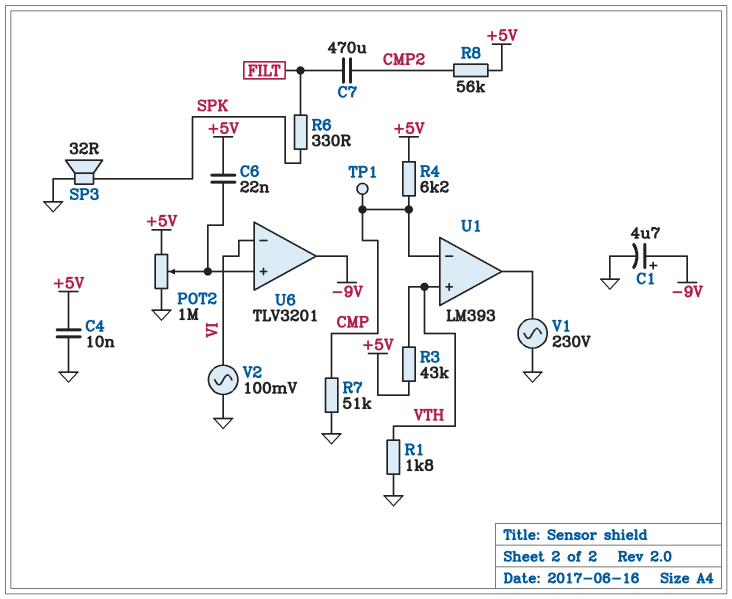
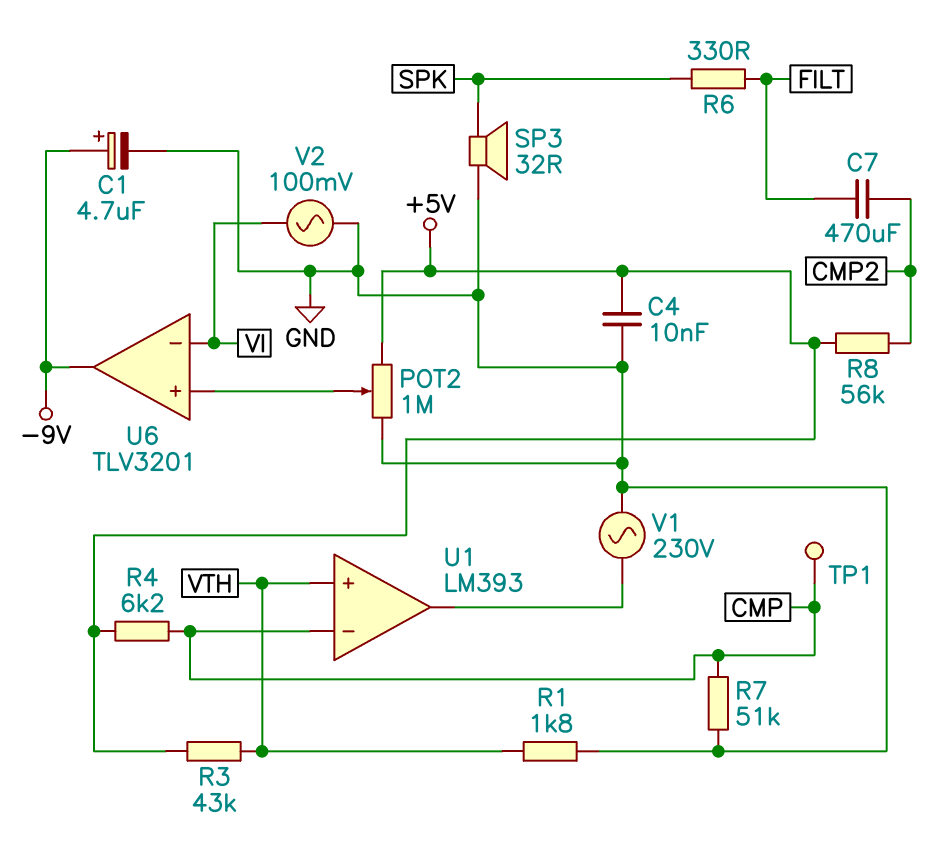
C6: 22nF (+5V, U6/in+) -> none

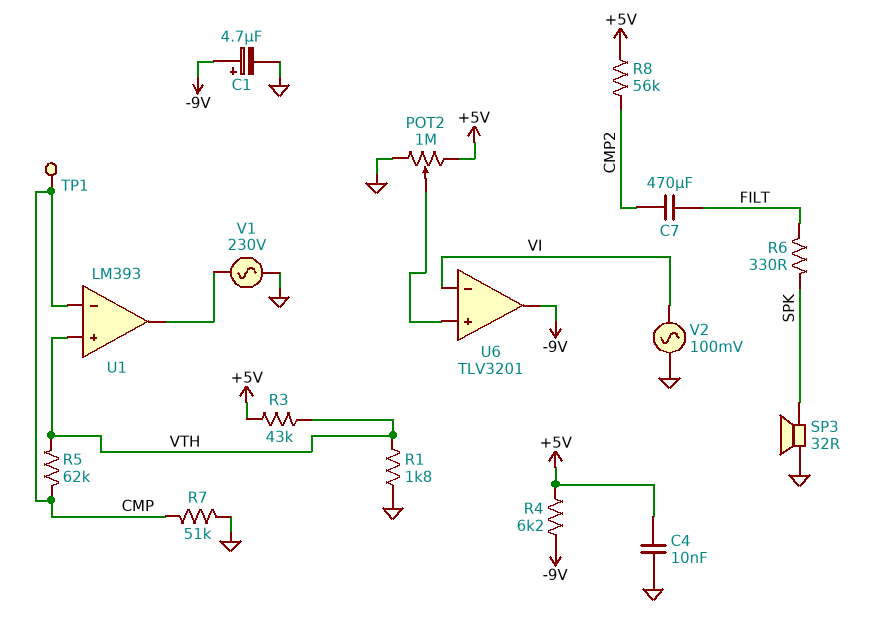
R4: 6.2k (+5V, CMP) -> 6.2k (+5V, -9V)
R5: none -> 62k (CMP, VTH)

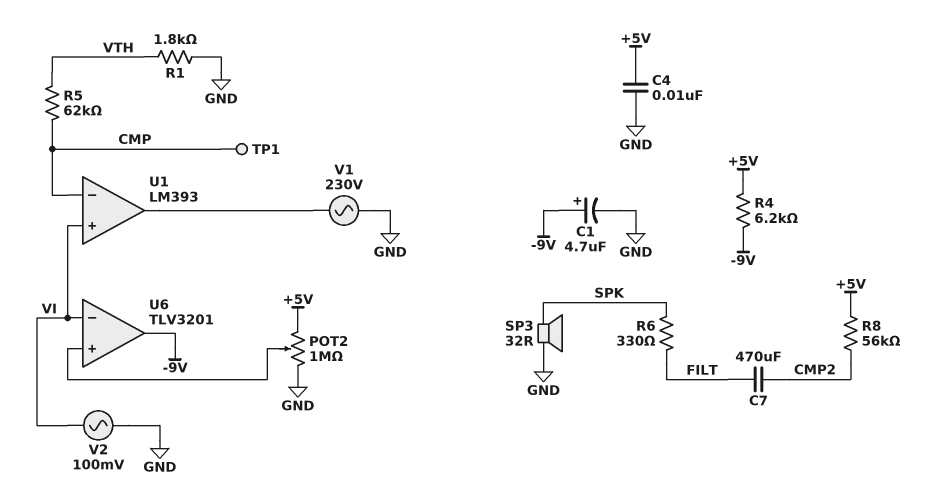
R3: 43k (+5V, VTH) -> none
R7: 51k (CMP, GND) -> none
U1 pin in+: VTH -> VI

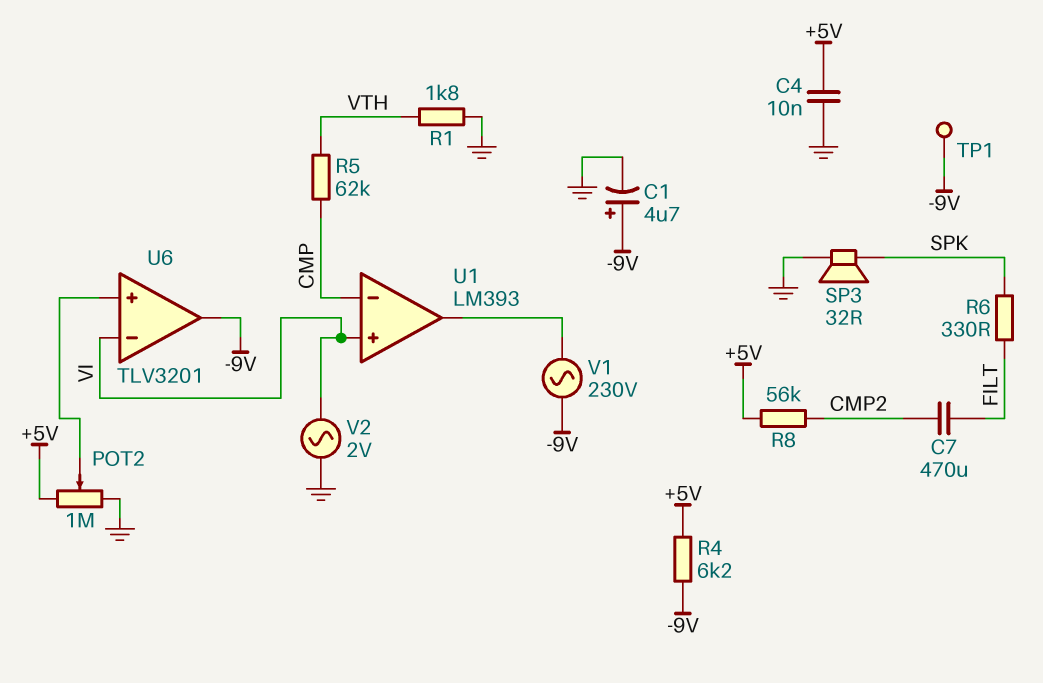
TP1: test point (CMP) -> test point (-9V)
V1: AC 230V (GND, U1/out) -> AC 230V (-9V, U1/out)
V2: AC 100mV (GND, VI) -> AC 2V (GND, VI)

